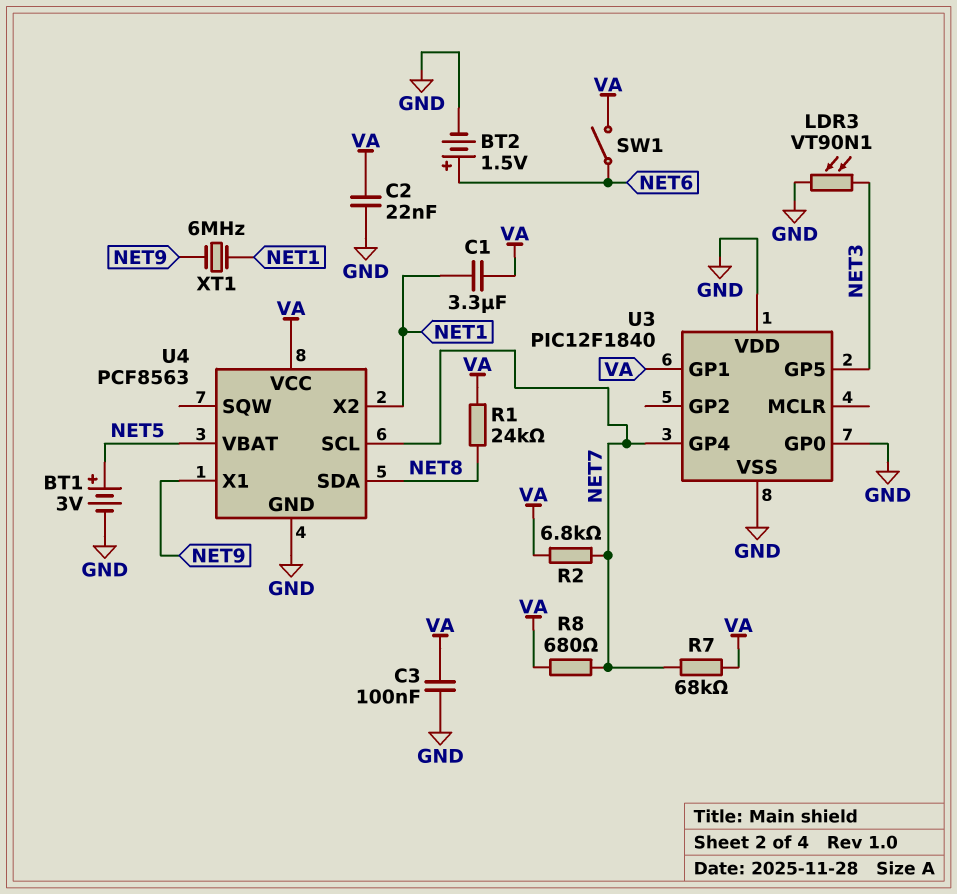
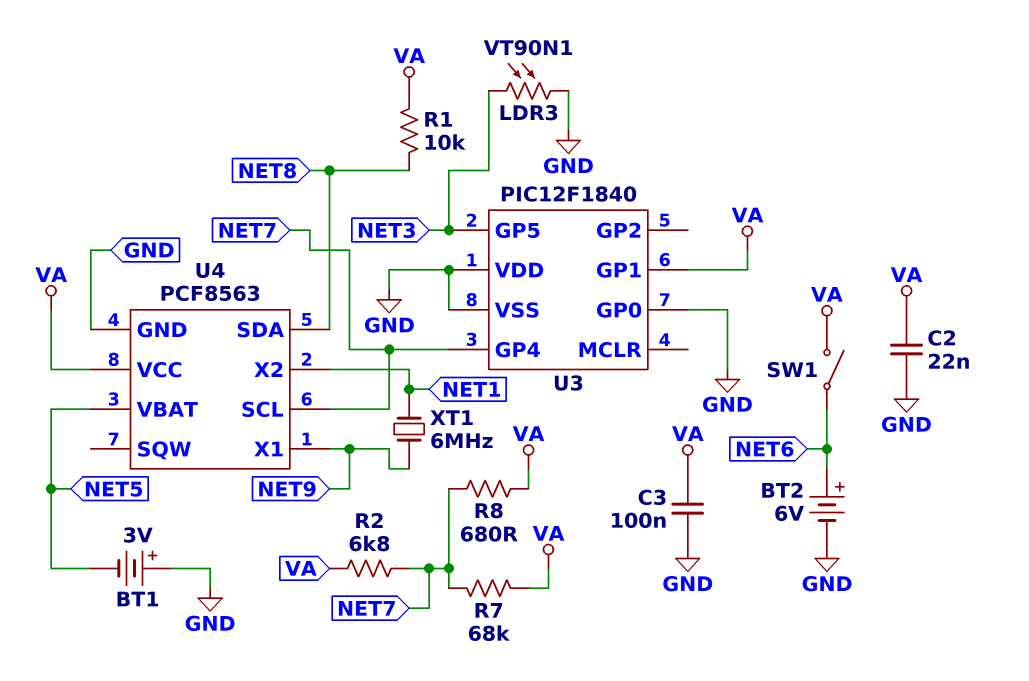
BT1: 3V (plus NET5, minus GND) -> 3V (plus GND, minus NET5)
BT2: 1.5V (plus NET6, minus GND) -> 6V (plus NET6, minus GND)
C1: 3.3uF (NET1, VA) -> none
R1: 24k (NET8, VA) -> 10k (NET8, VA)

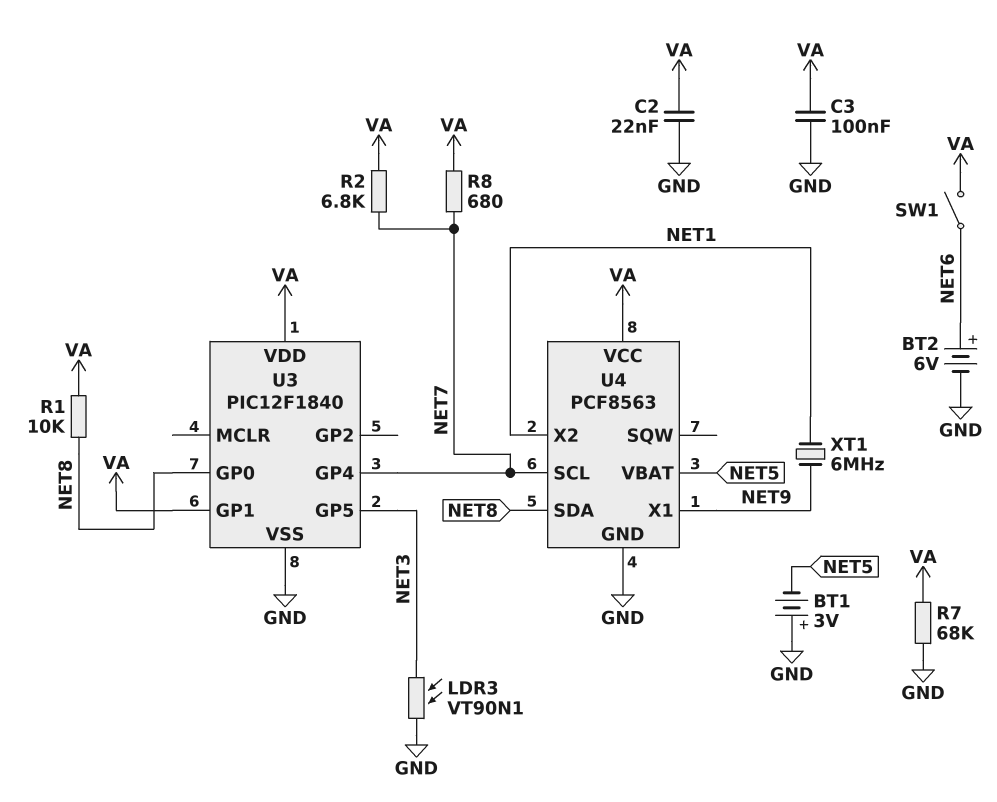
R7: 68k (NET7, VA) -> 68k (GND, VA)
U3 pin GP0: GND -> NET8
U3 pin VDD: GND -> VA

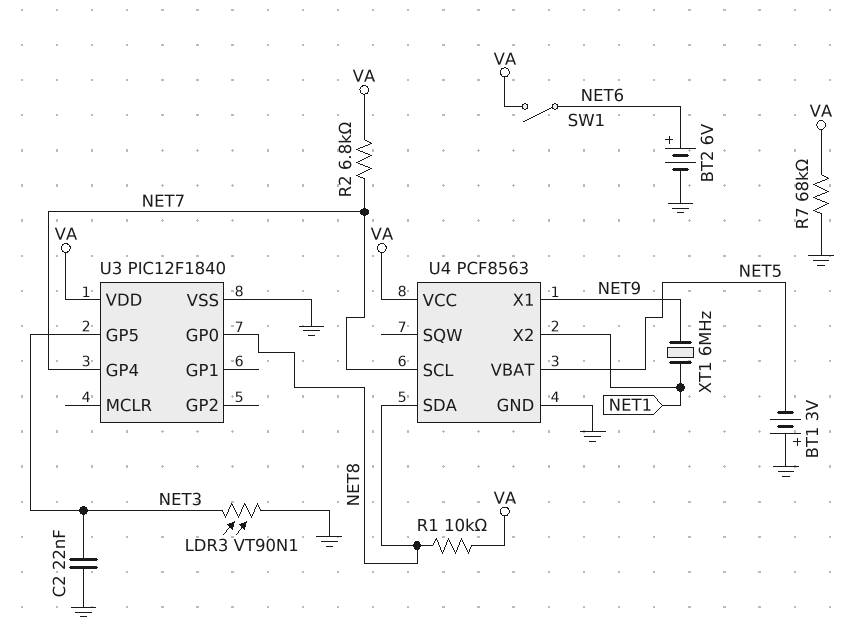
C2: 22nF (GND, VA) -> 22nF (GND, NET3)
C3: 100nF (GND, VA) -> none
R8: 680 (NET7, VA) -> none
U3 pin GP1: VA -> none

